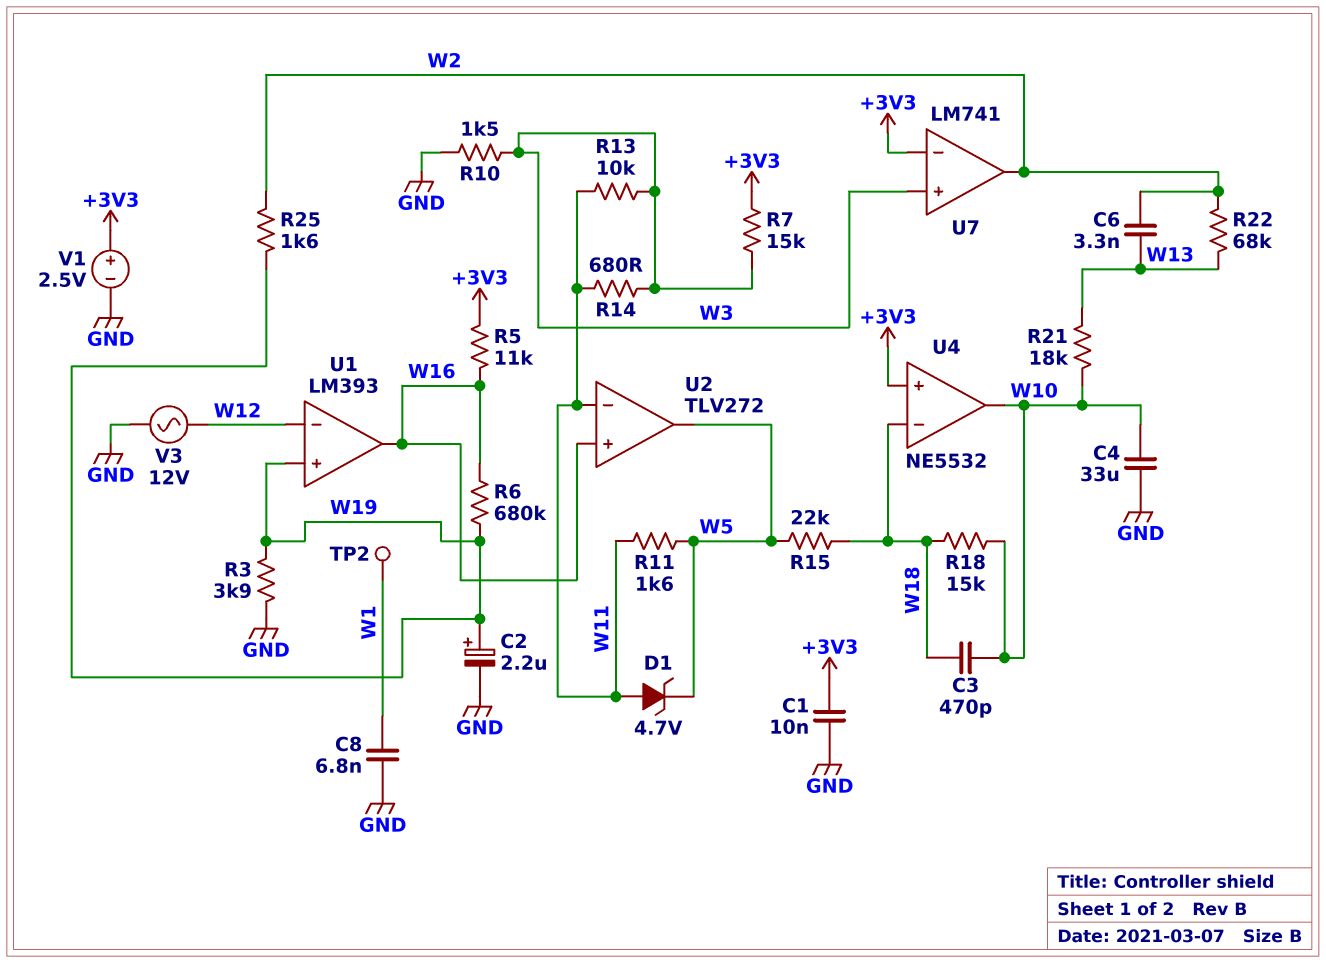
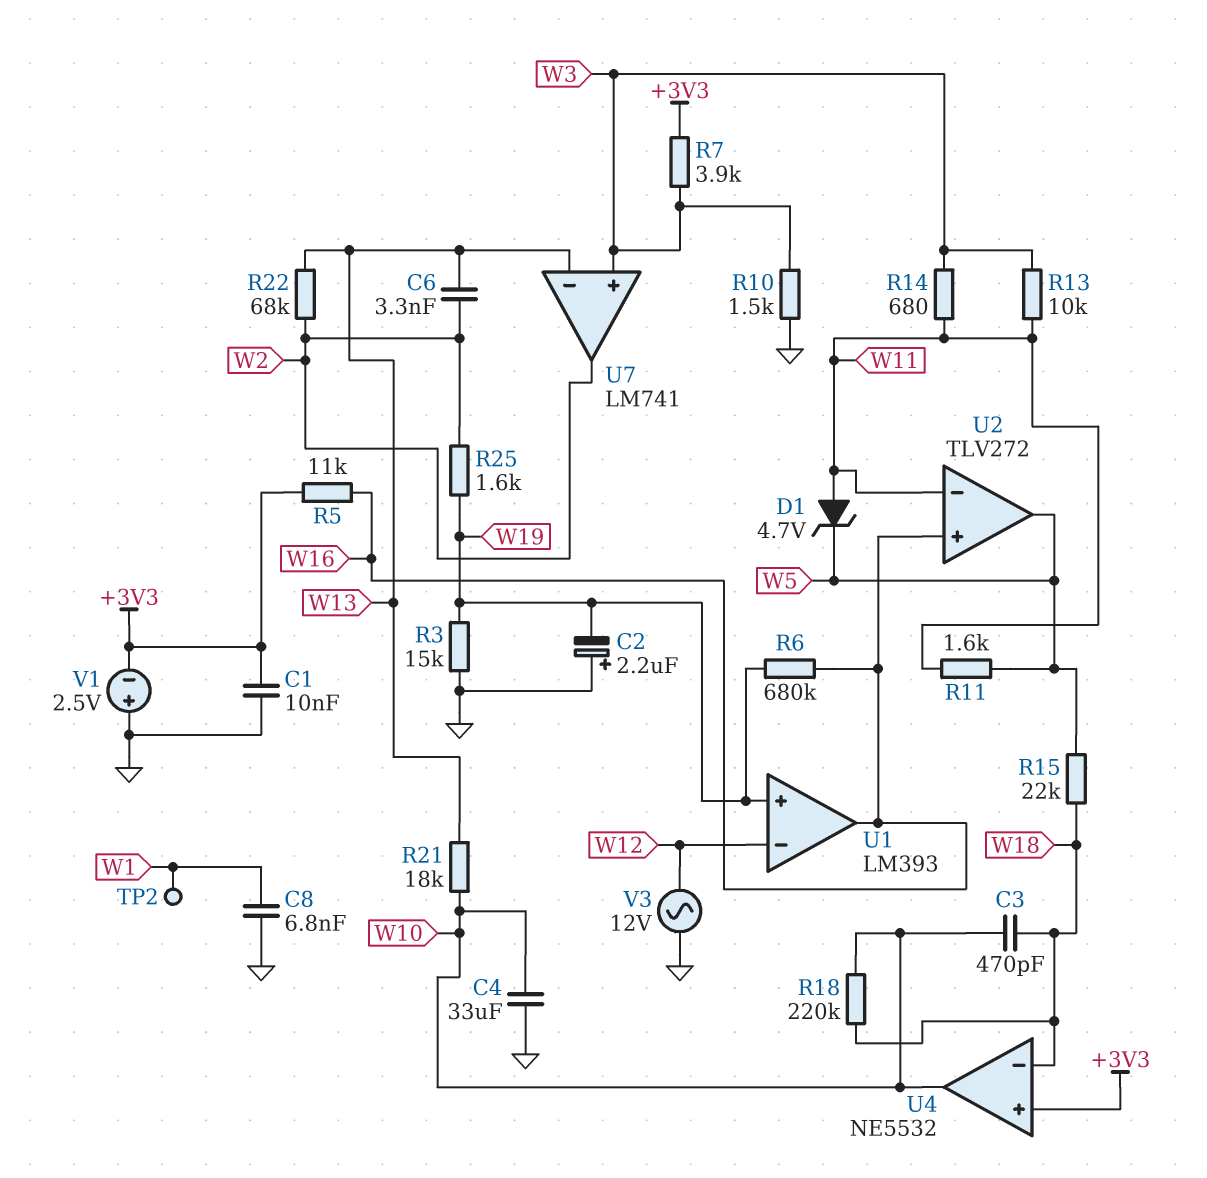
C2: 2.2uF (plus W19, minus GND) -> 2.2uF (plus GND, minus W19)
R3: 3.9k (GND, W19) -> 15k (GND, W19)
R7: 15k (+3V3, W3) -> 3.9k (+3V3, W3)
R18: 15k (W10, W18) -> 220k (W10, W18)
U7 pin in-: +3V3 -> W13
V1: 2.5V (plus +3V3, minus GND) -> 2.5V (plus GND, minus +3V3)

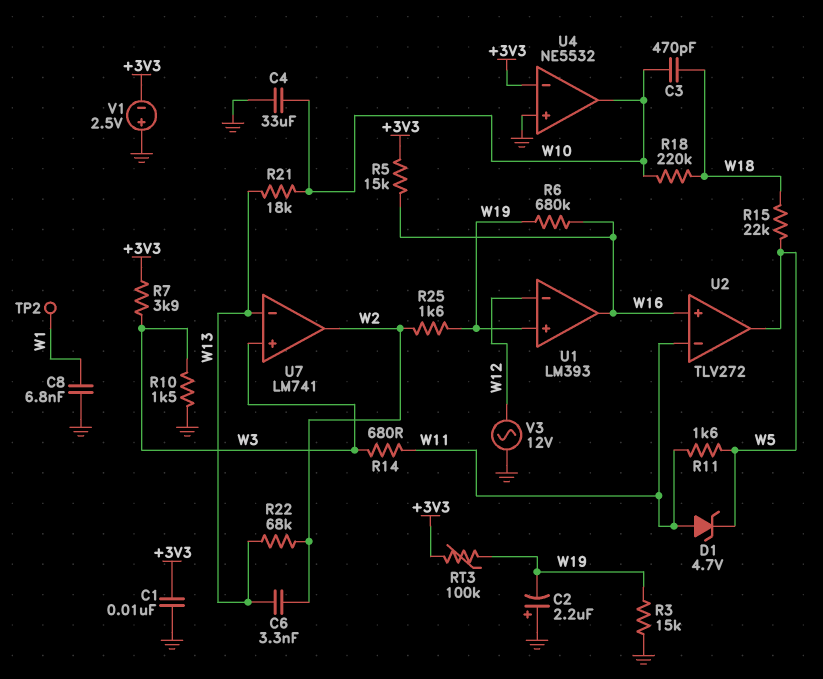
R5: 11k (+3V3, W16) -> 15k (+3V3, W16)
R13: 10k (W3, W11) -> none
RT3: none -> 100k (+3V3, W19)
U4 pin in+: +3V3 -> GND
U4 pin in-: W18 -> +3V3

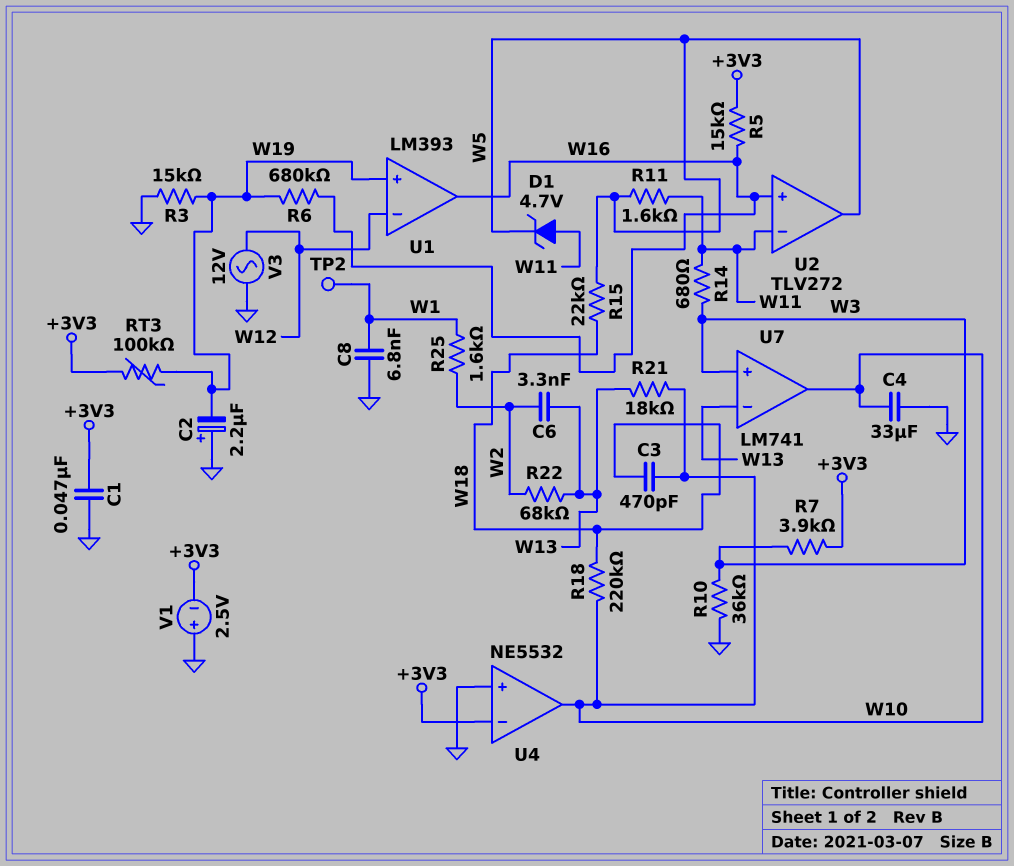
C1: 10nF (+3V3, GND) -> 47nF (+3V3, GND)
R10: 1.5k (GND, W3) -> 36k (GND, W3)
R25: 1.6k (W2, W19) -> 1.6k (W1, W2)
U7 pin out: W2 -> W10

